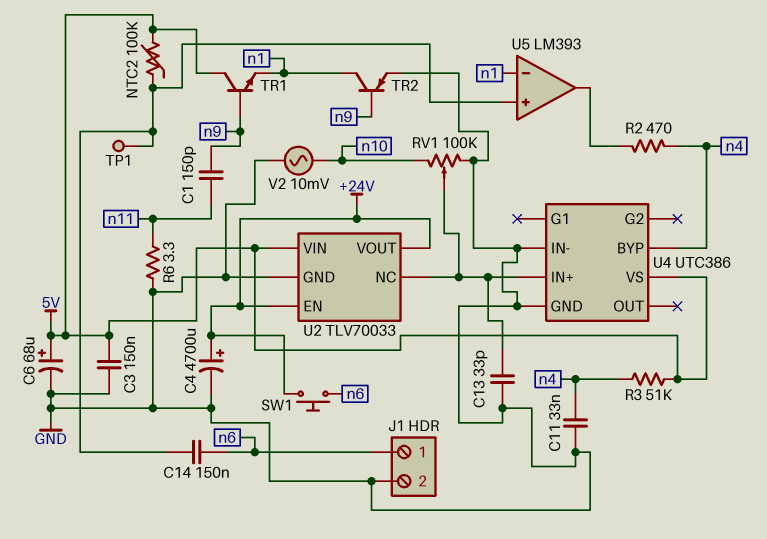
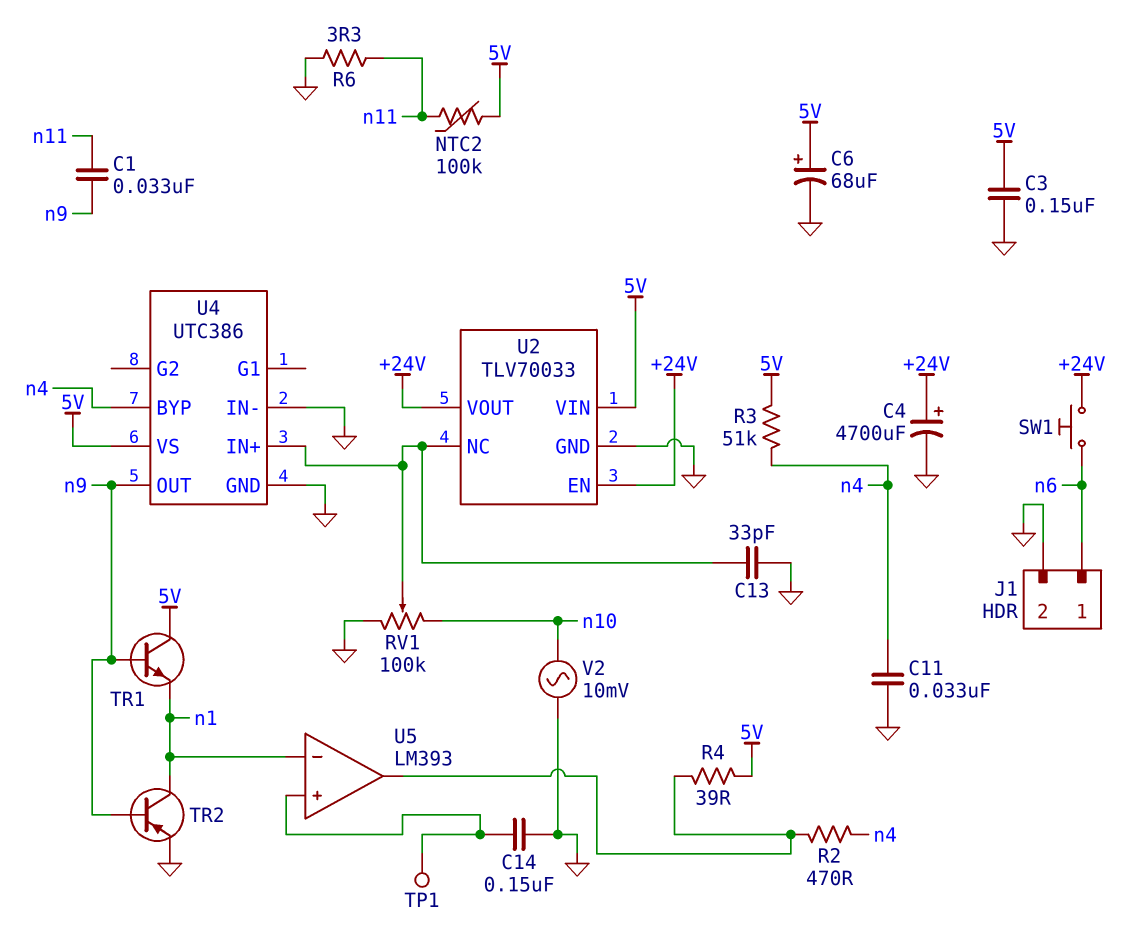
C1: 150pF (n9, n11) -> 33nF (n9, n11)
C14: 150nF (U5/in+, n6) -> 150nF (GND, U5/in+)
NTC2: 100k (5V, U5/in+) -> 100k (5V, n11)
R4: none -> 39 (5V, U5/out)
U4 pin OUT: none -> n9

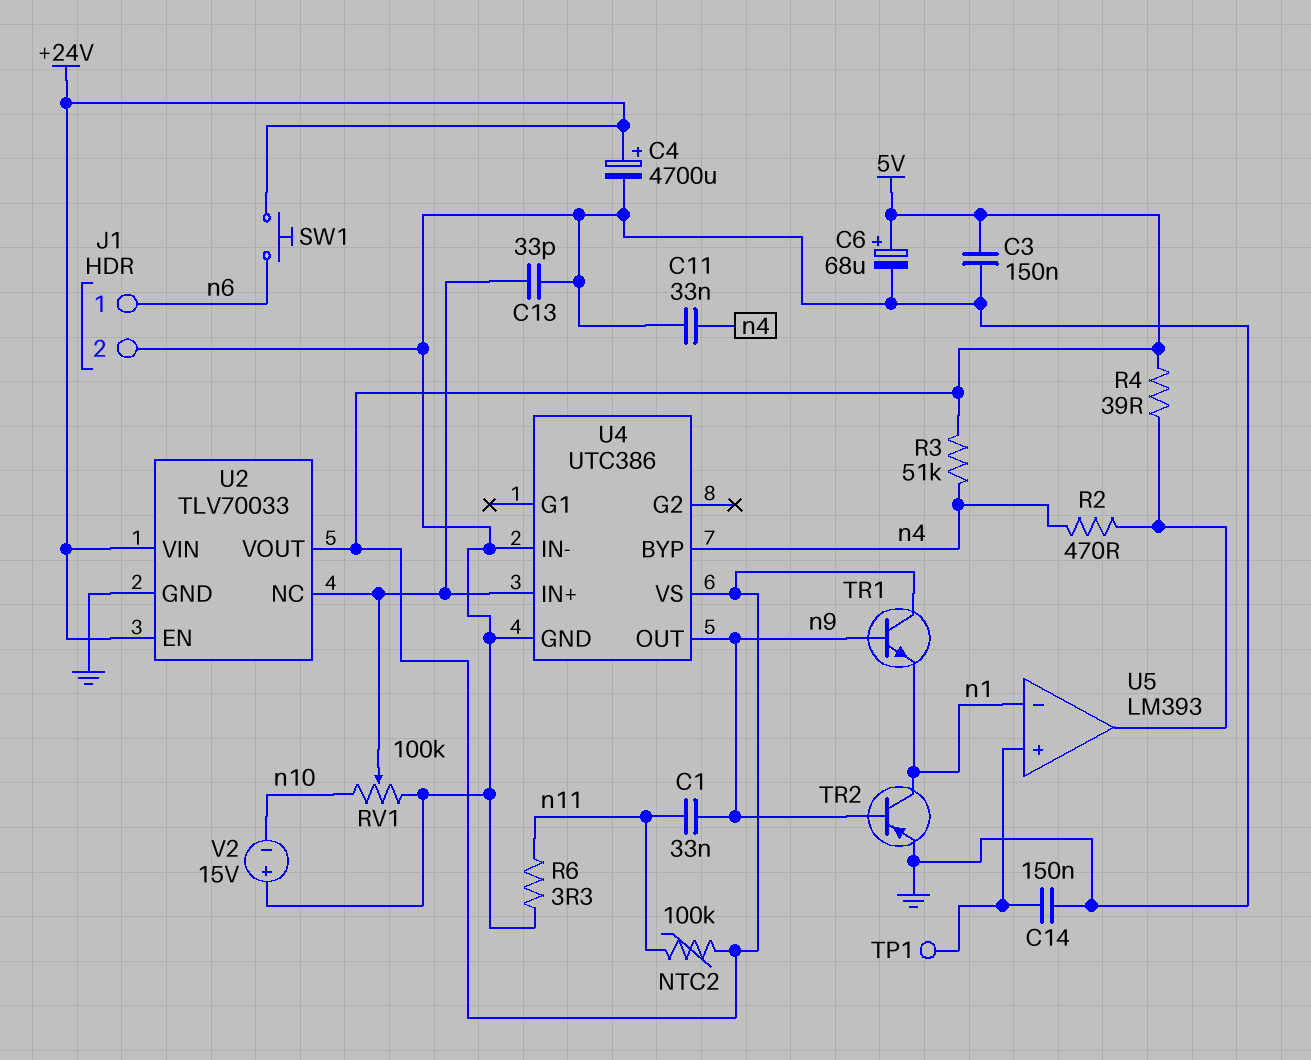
U2 pin VIN: 5V -> +24V
U2 pin VOUT: +24V -> 5V
V2: AC 10mV (GND, n10) -> 15V (plus GND, minus n10)

